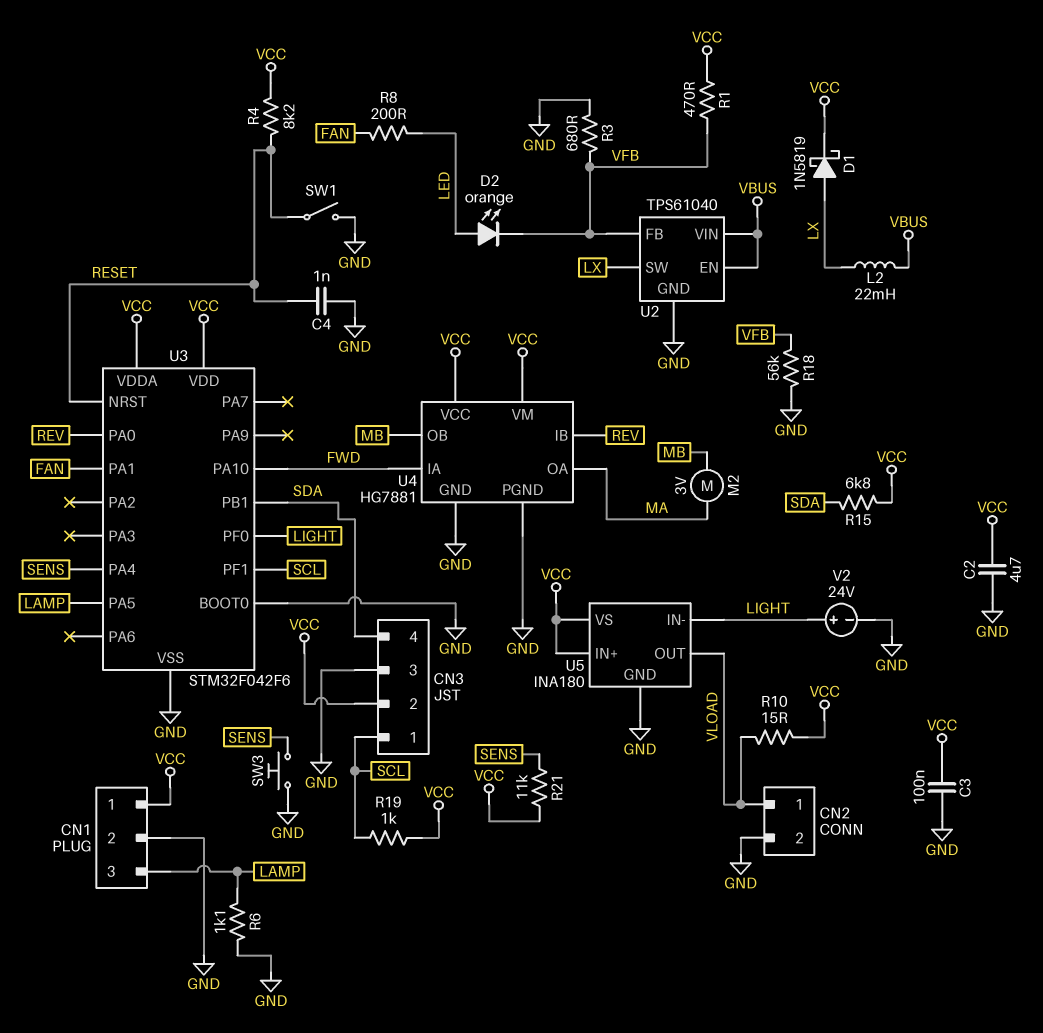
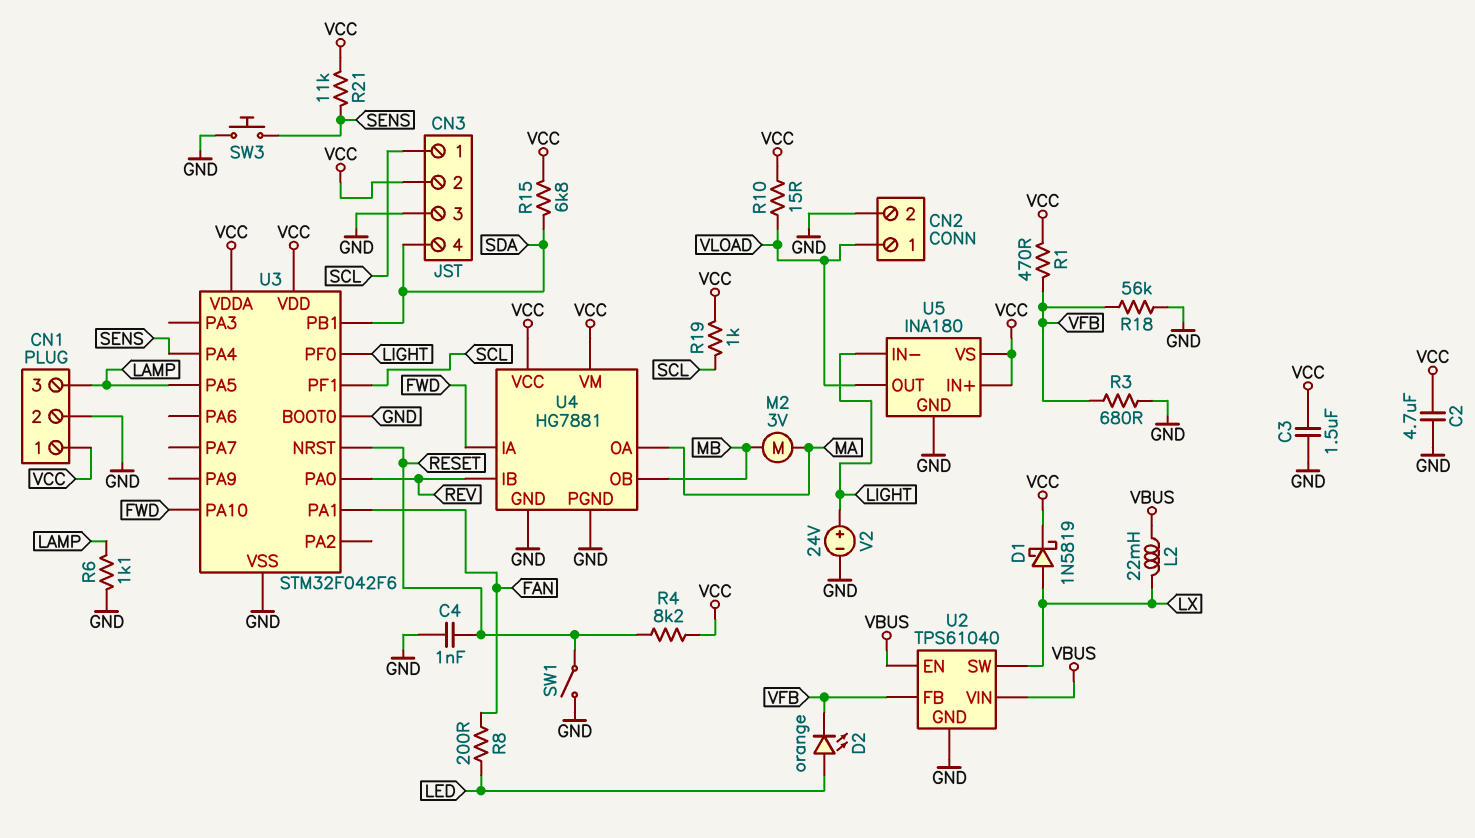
C3: 100nF (GND, VCC) -> 1.5uF (GND, VCC)

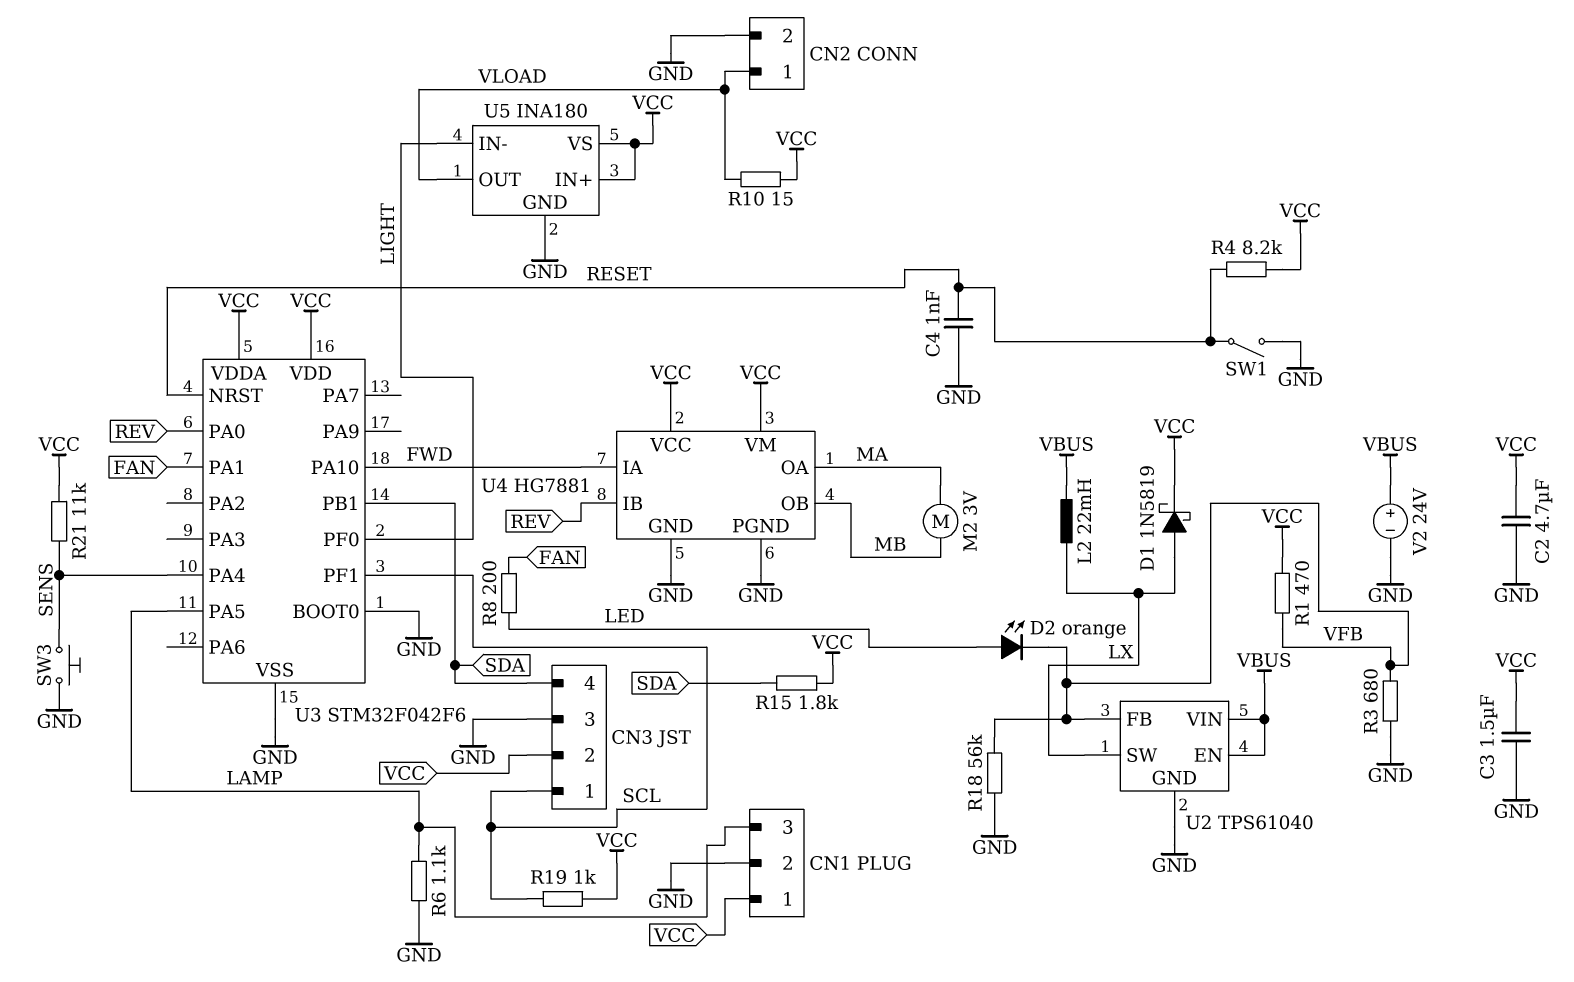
R15: 6.8k (SDA, VCC) -> 1.8k (SDA, VCC)
V2: 24V (plus LIGHT, minus GND) -> 24V (plus VBUS, minus GND)

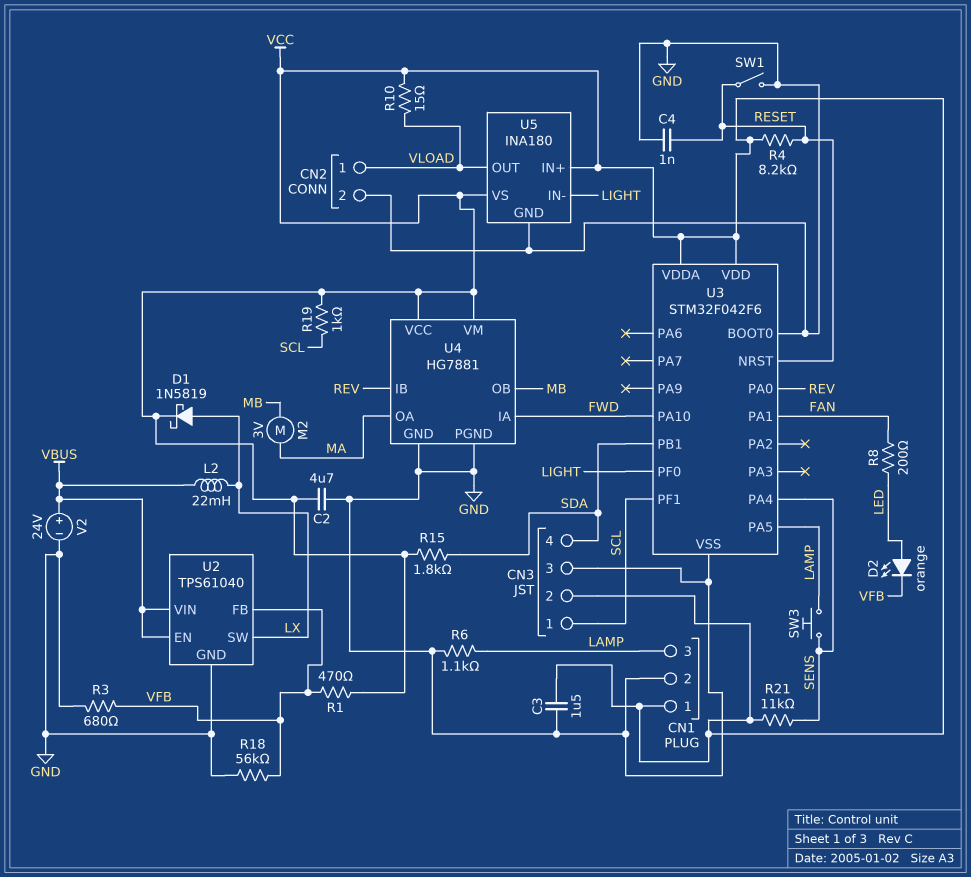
SW3: button (GND, SENS) -> button (LAMP, SENS)

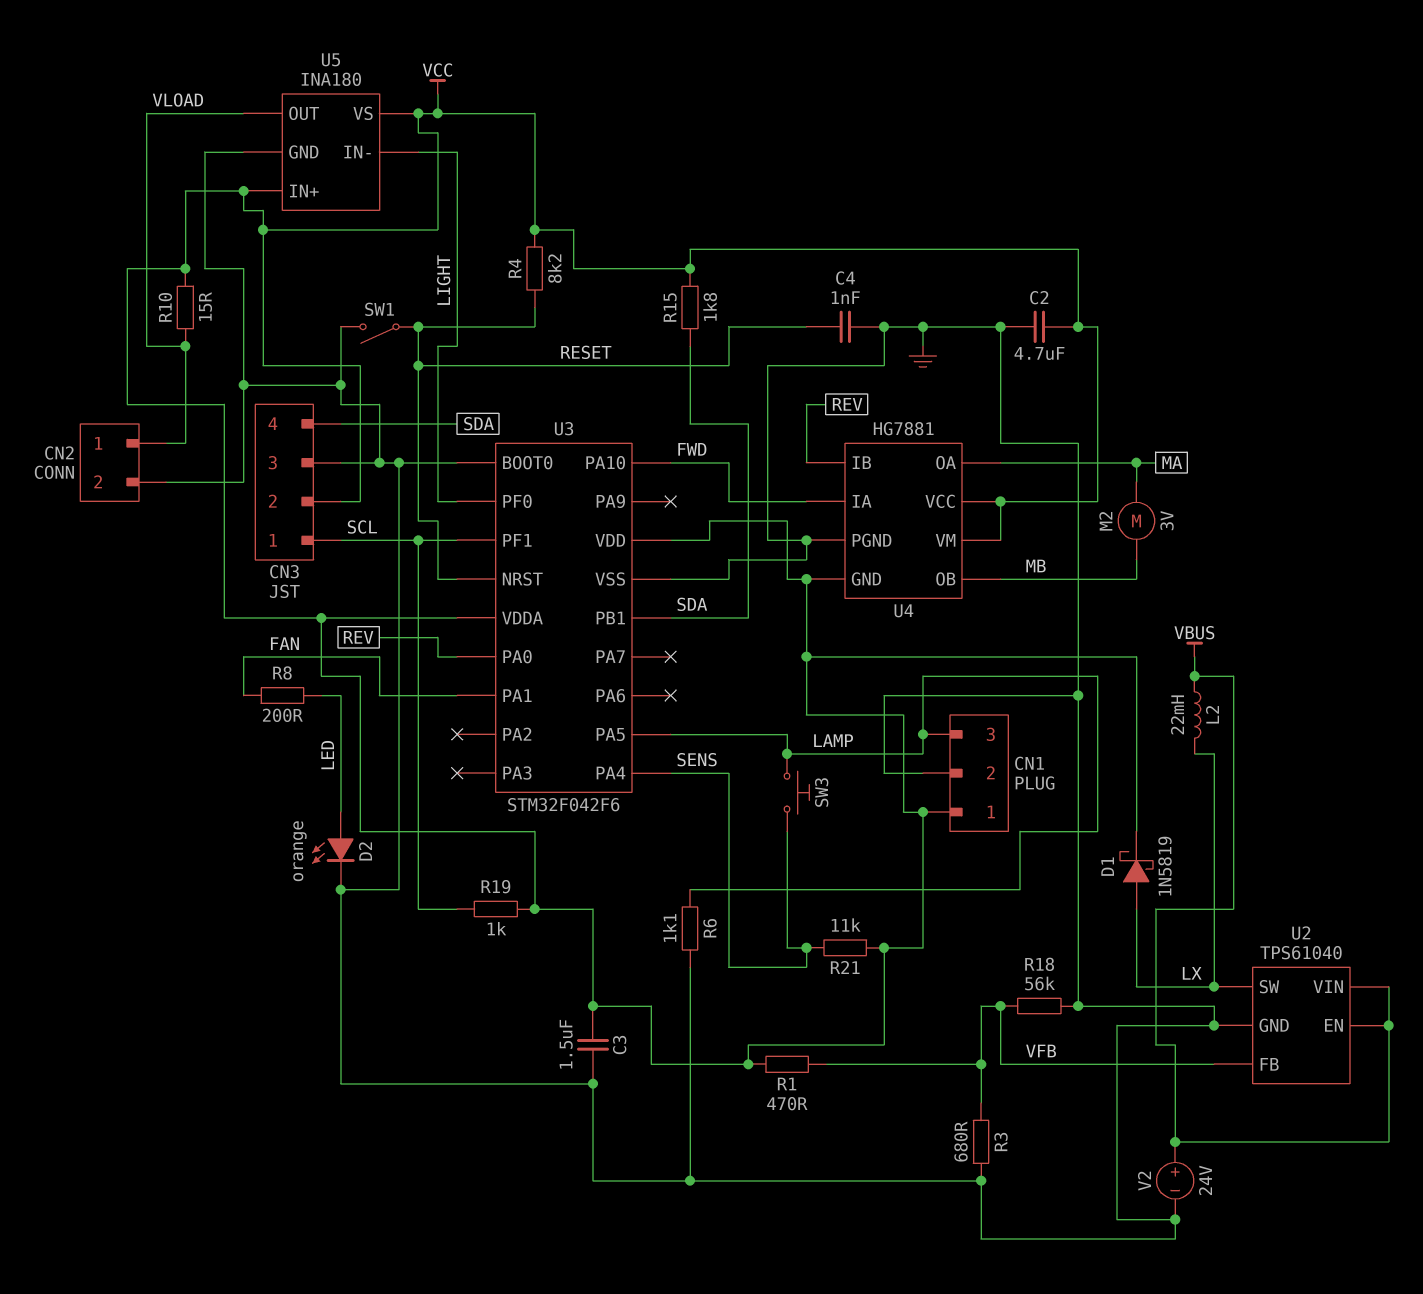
D2: LED orange (A LED, K VFB) -> LED orange (A LED, K GND)
U4 pin GND: GND -> VCC

